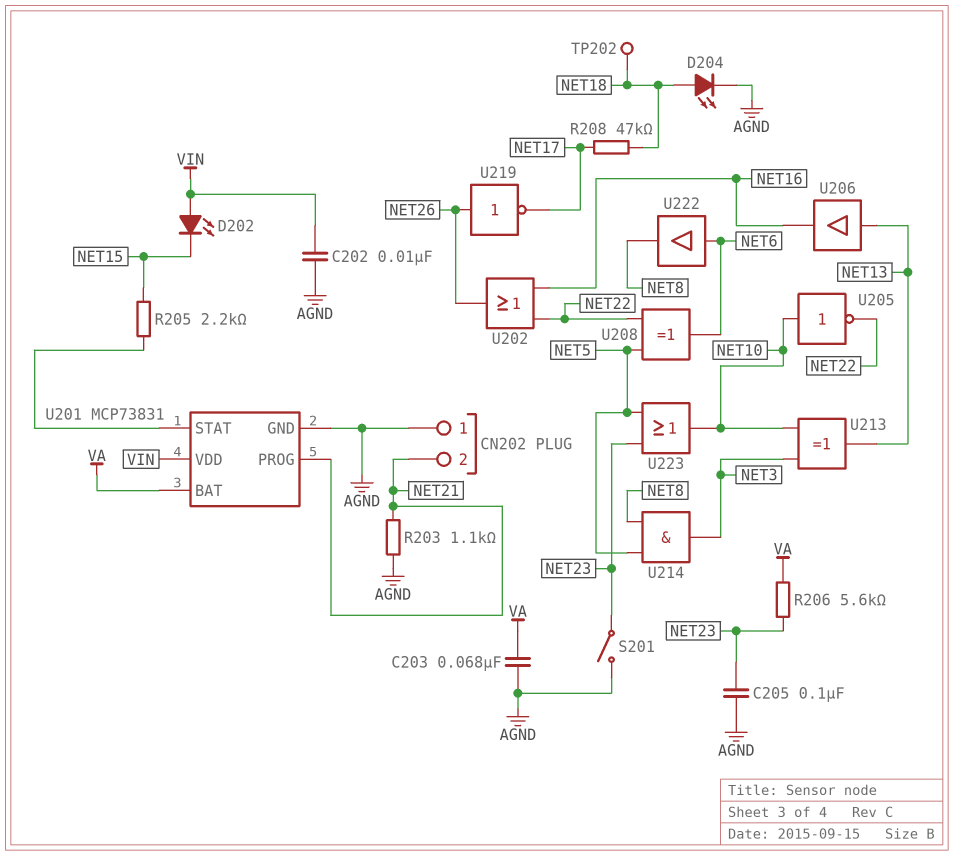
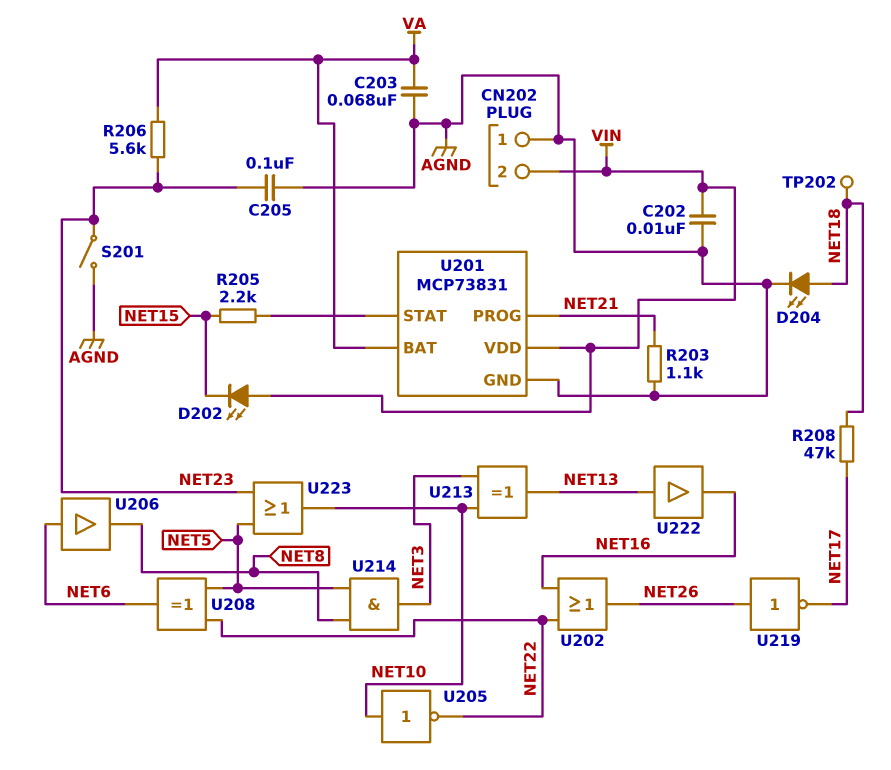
CN202 pin 2: NET21 -> VIN
U206: buffer (in NET13, out NET16) -> buffer (in NET6, out NET8)
U222: buffer (in NET6, out NET8) -> buffer (in NET13, out NET16)

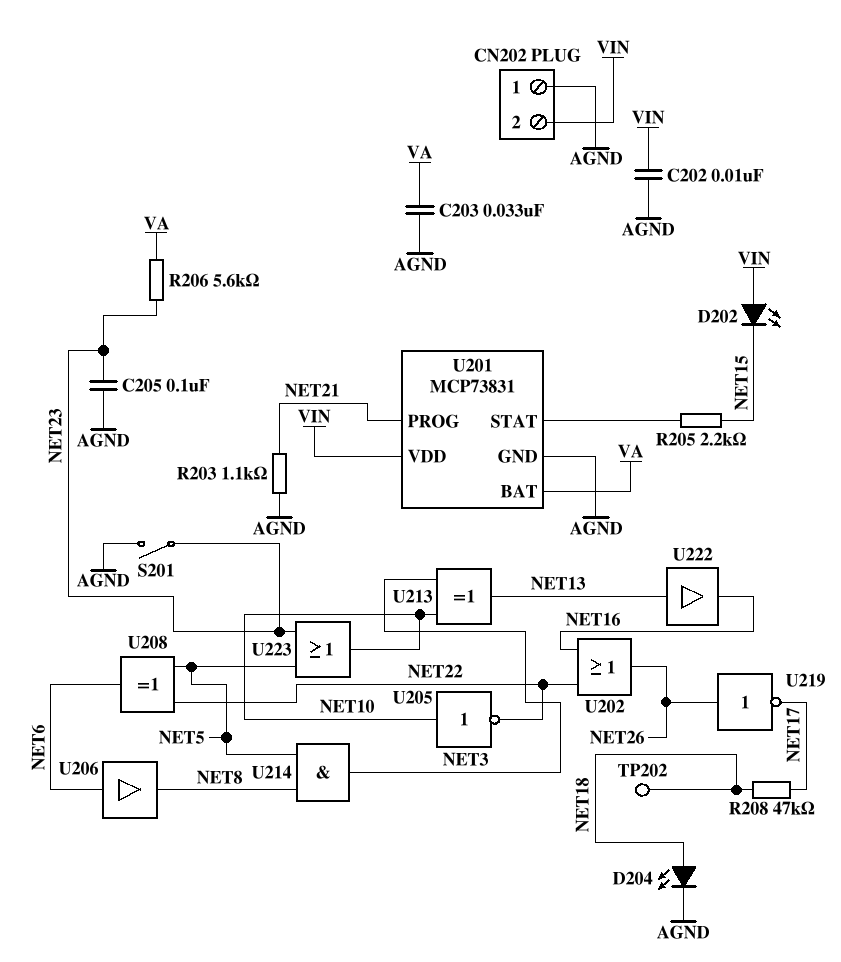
C203: 68nF (AGND, VA) -> 33nF (AGND, VA)

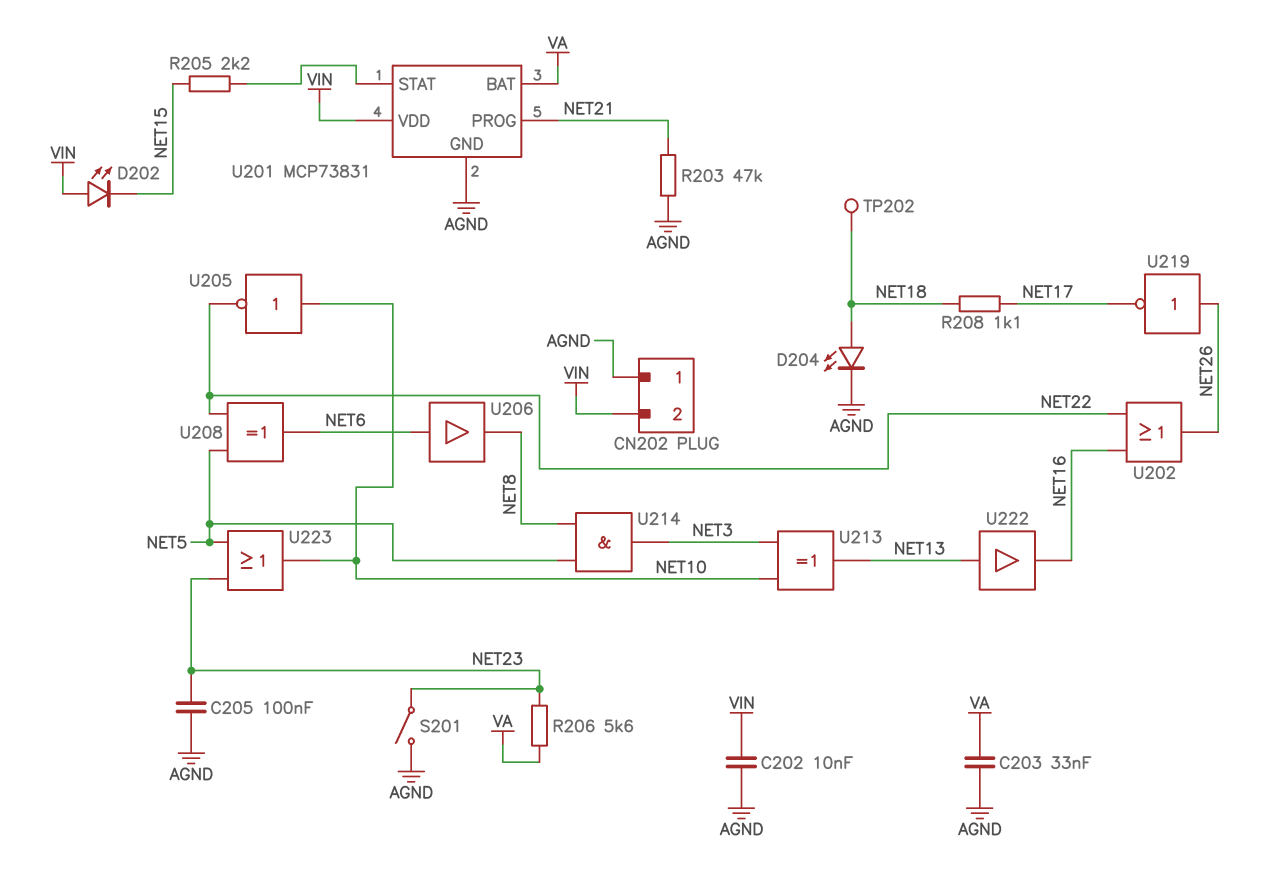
R203: 1.1k (AGND, NET21) -> 47k (AGND, NET21)
R208: 47k (NET17, NET18) -> 1.1k (NET17, NET18)

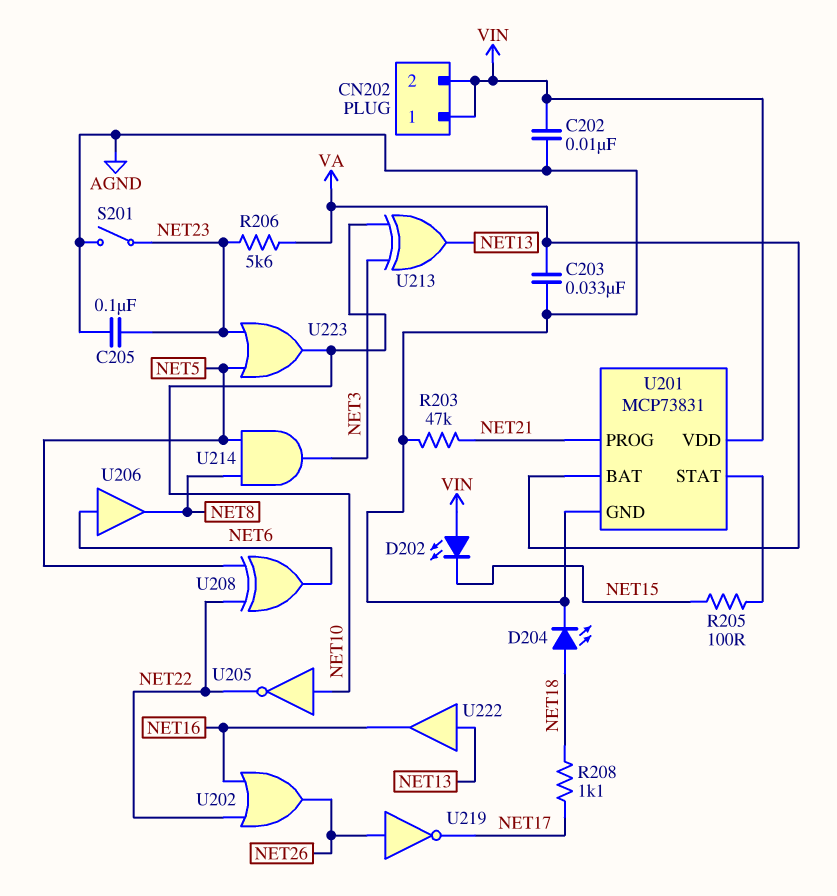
CN202 pin 1: AGND -> VIN
R205: 2.2k (NET15, U201/STAT) -> 100 (NET15, U201/STAT)
TP202: test point (NET18) -> none

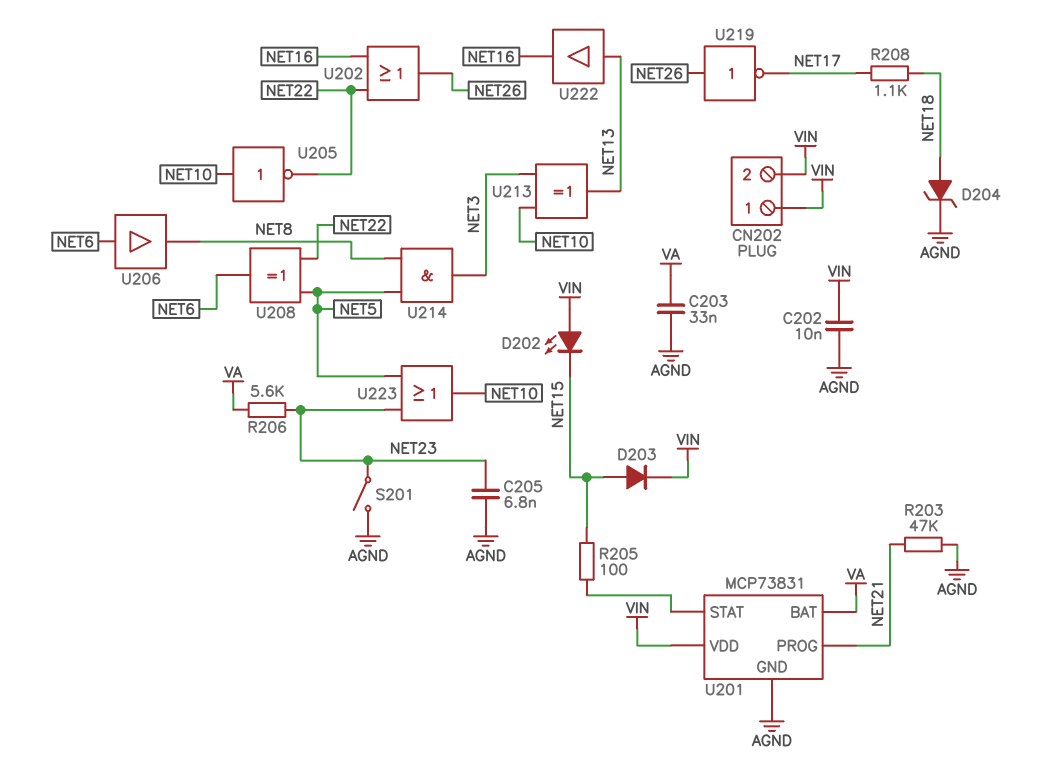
C205: 100nF (AGND, NET23) -> 6.8nF (AGND, NET23)
D203: none -> diode (A NET15, K VIN)
D204: LED (A NET18, K AGND) -> zener (A NET18, K AGND)

